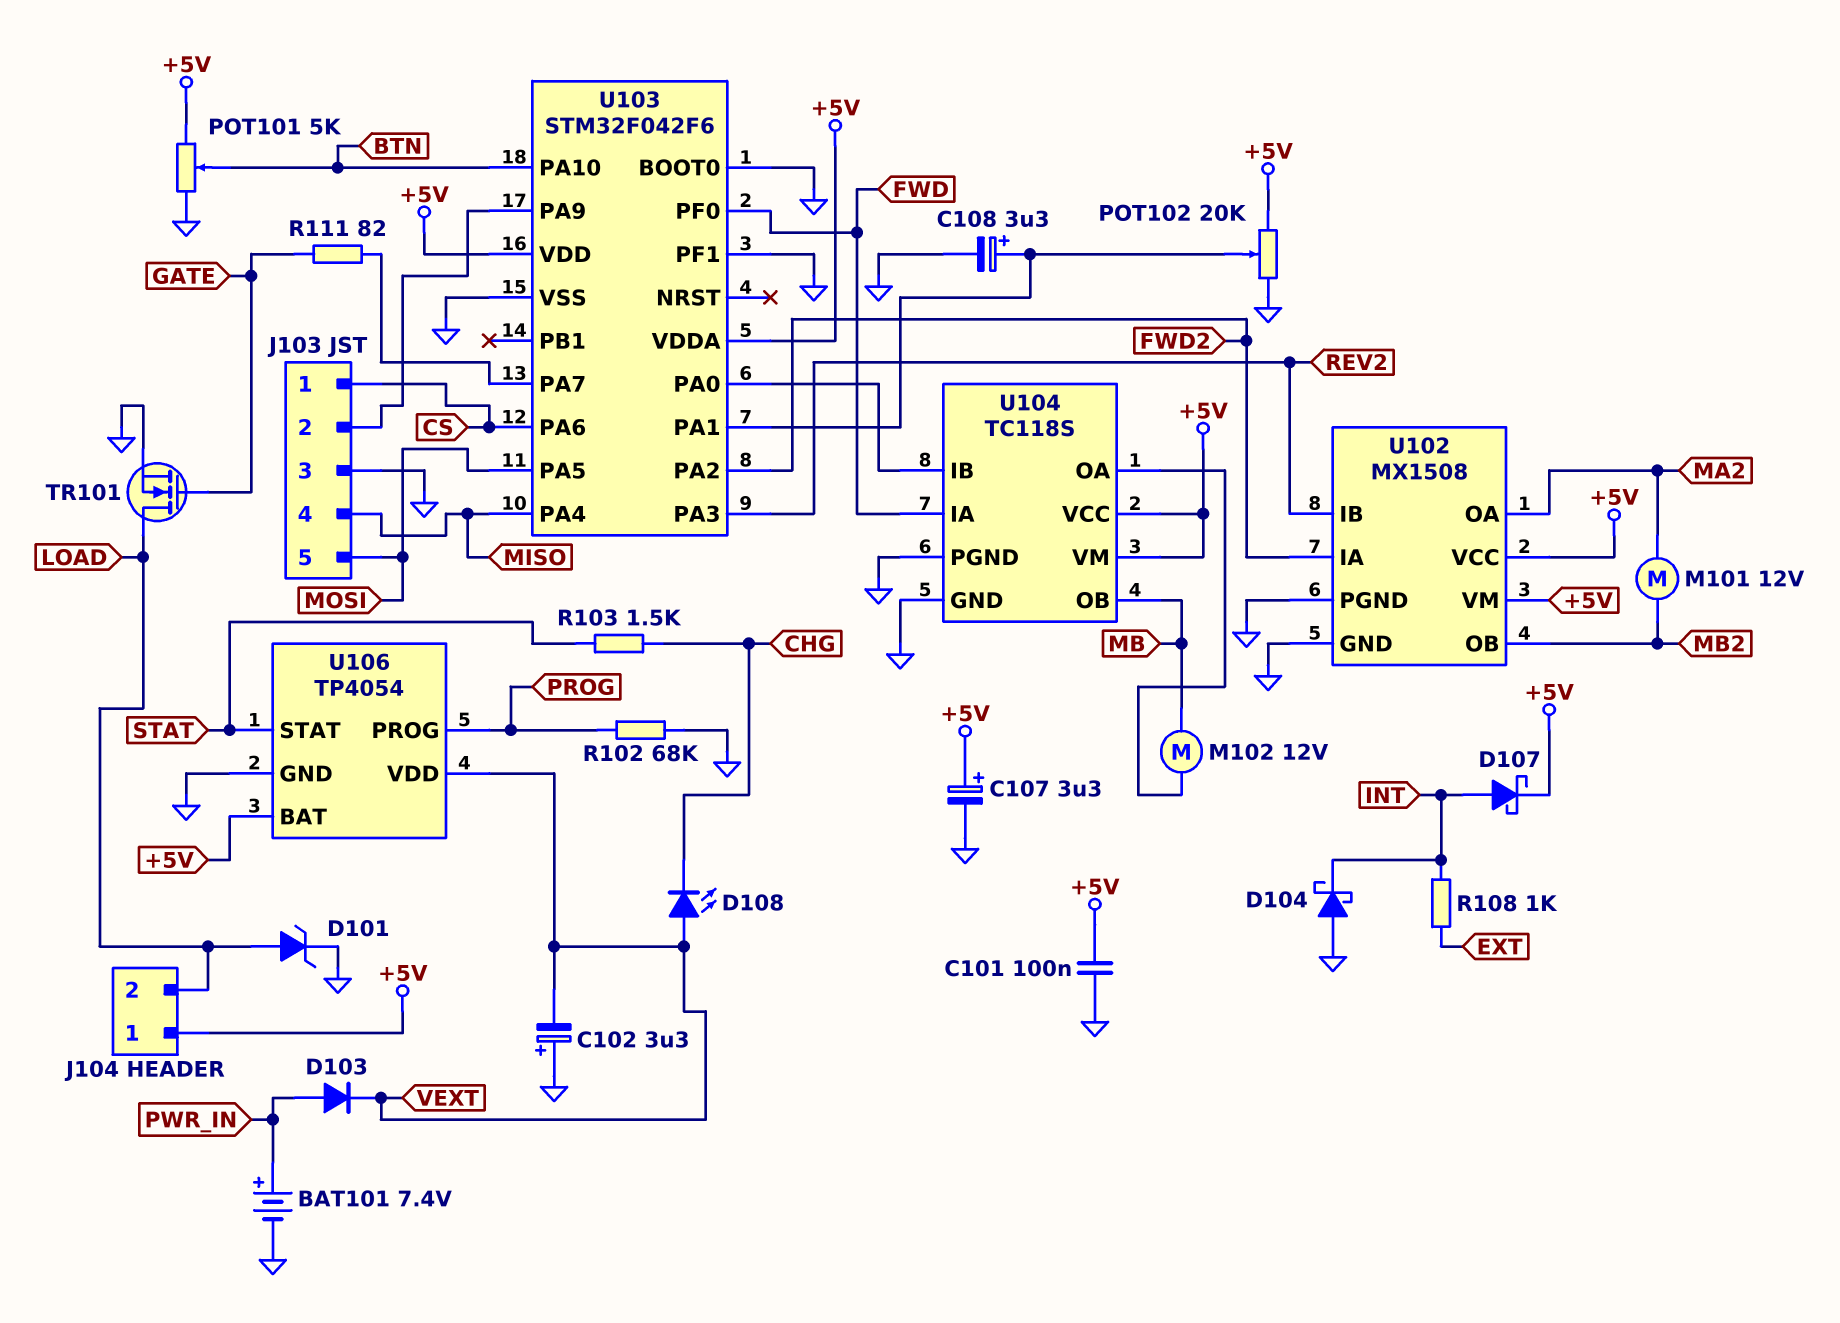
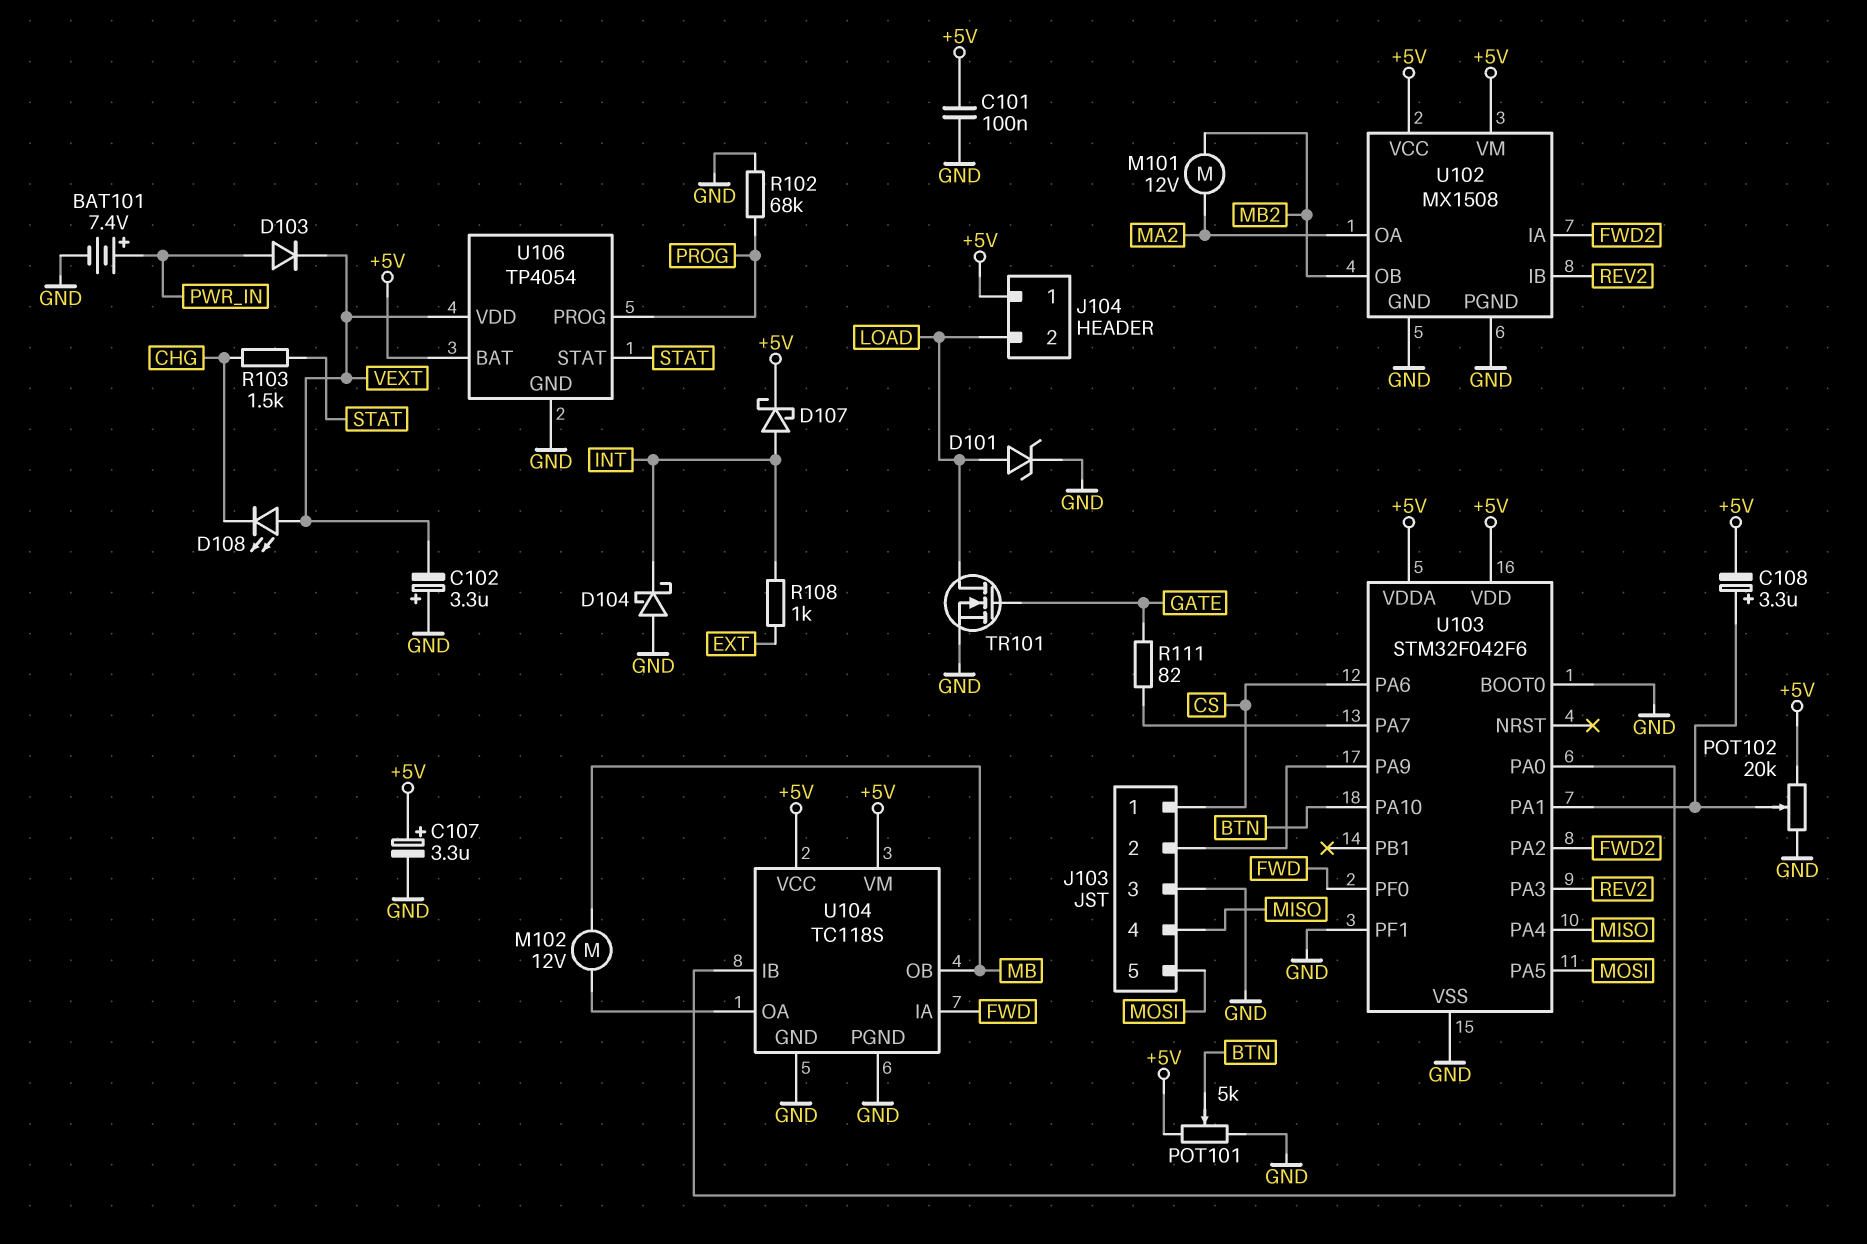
C108: 3.3uF (plus U103/PA1, minus GND) -> 3.3uF (plus U103/PA1, minus +5V)

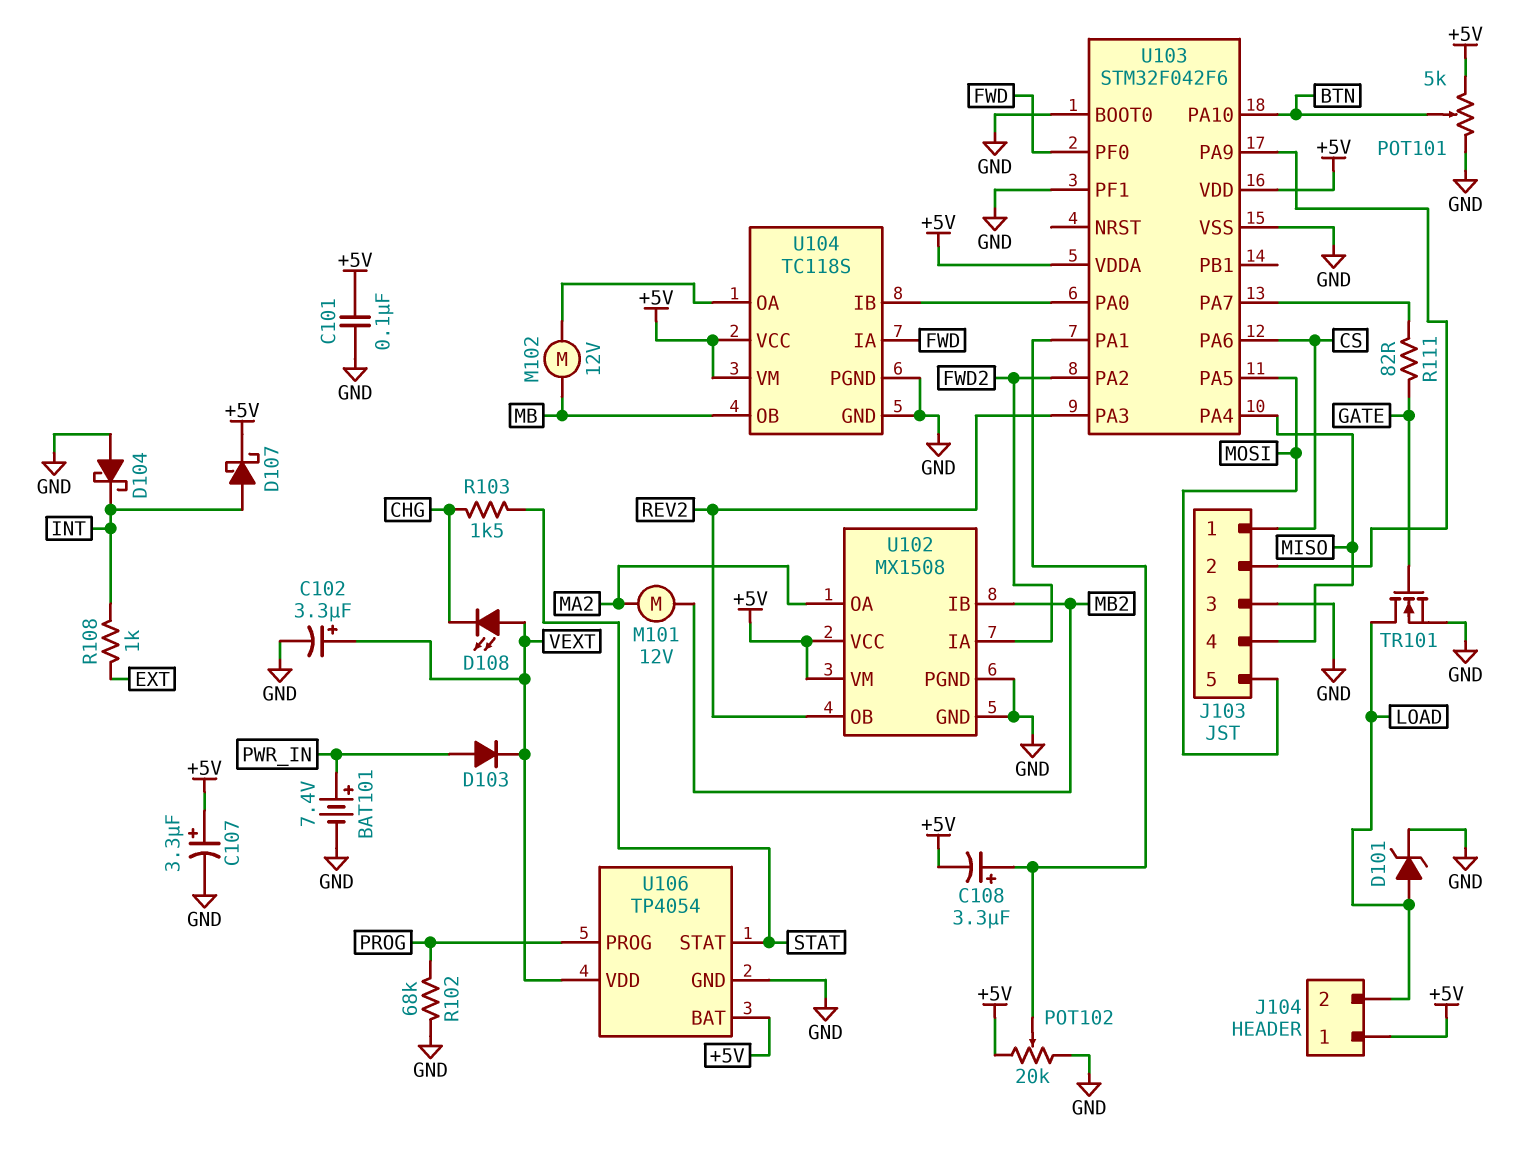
C102: 3.3uF (plus GND, minus VEXT) -> 3.3uF (plus VEXT, minus GND)
U102 pin IB: REV2 -> MB2
U102 pin OB: MB2 -> REV2

